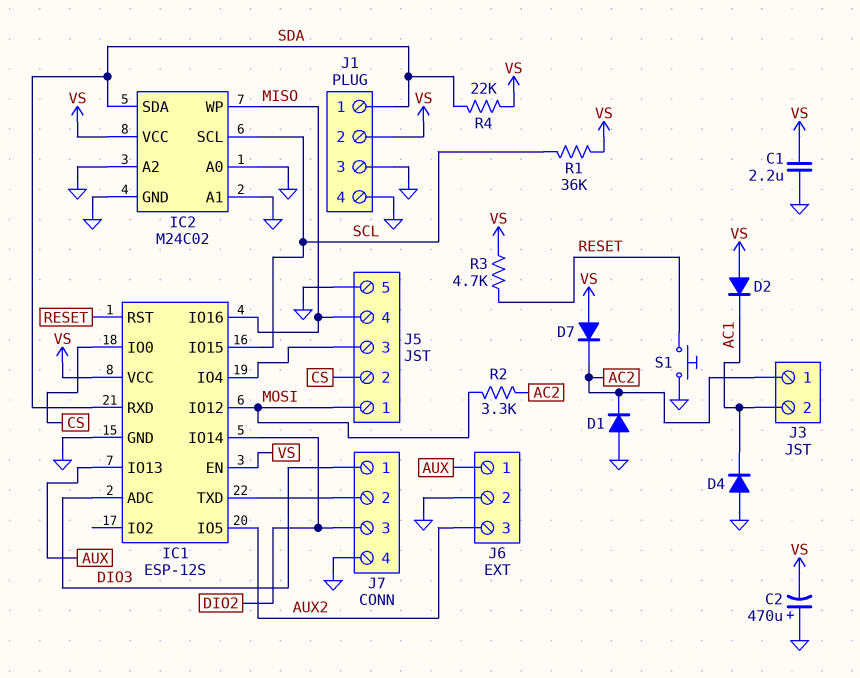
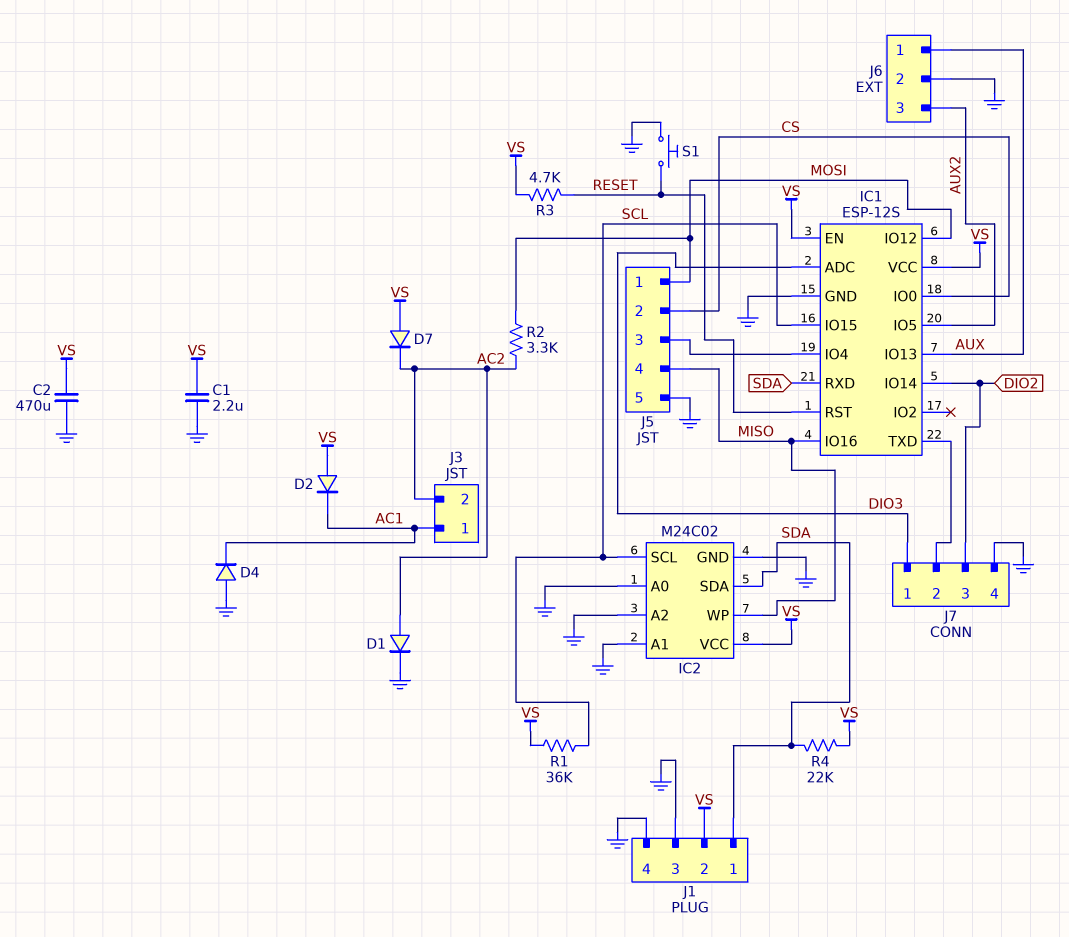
C2: 470uF (plus GND, minus VS) -> 470uF (GND, VS)
D1: diode (A GND, K AC2) -> diode (A AC2, K GND)
J3 pin 1: AC2 -> AC1
J3 pin 2: AC1 -> AC2

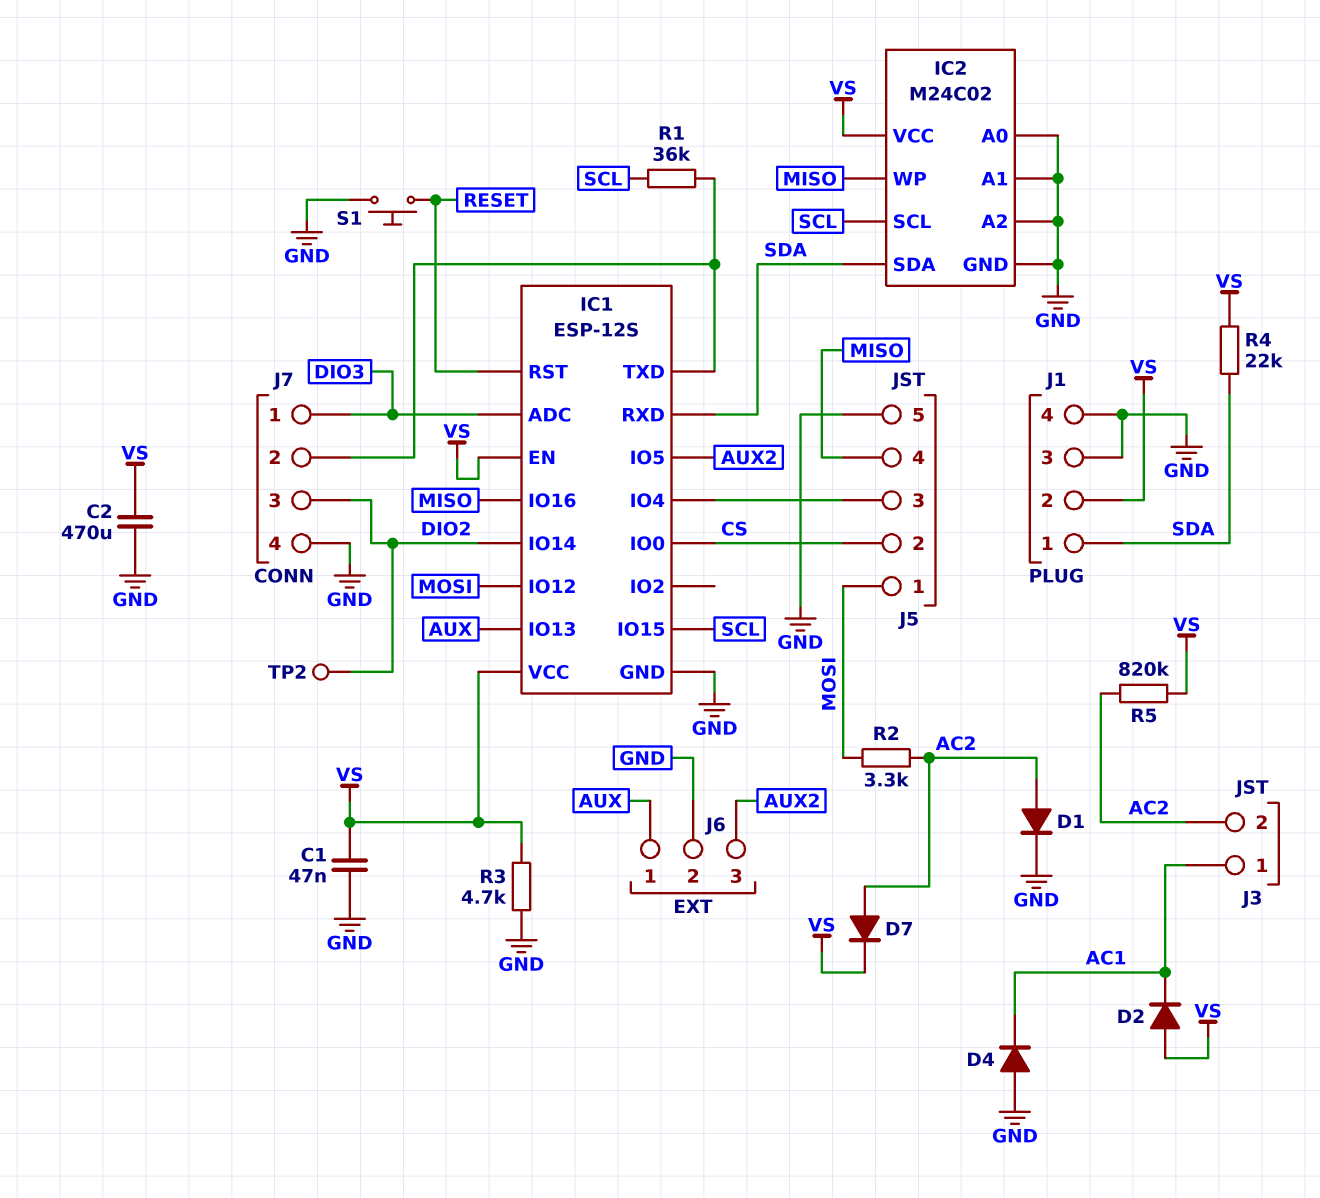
C1: 2.2uF (GND, VS) -> 47nF (GND, VS)
D7: diode (A VS, K AC2) -> diode (A AC2, K VS)
R1: 36k (SCL, VS) -> 36k (IC1/TXD, SCL)
R3: 4.7k (RESET, VS) -> 4.7k (GND, VS)
R5: none -> 820k (AC2, VS)
TP2: none -> test point (DIO2)

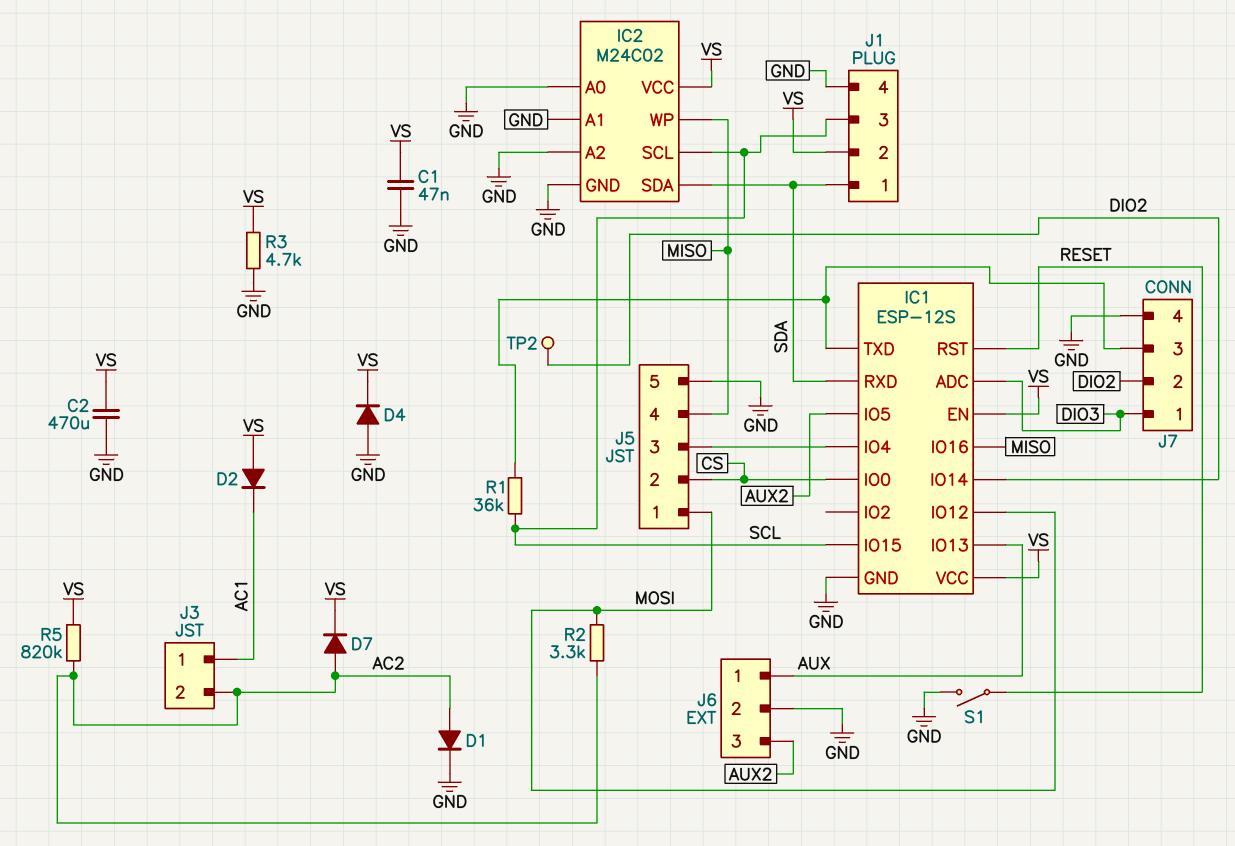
D4: diode (A GND, K AC1) -> diode (A GND, K VS)
J1 pin 3: GND -> SCL
J7 pin 2: IC1/TXD -> DIO2
J7 pin 3: DIO2 -> IC1/TXD
R4: 22k (SDA, VS) -> none
S1: button (GND, RESET) -> switch (GND, RESET)

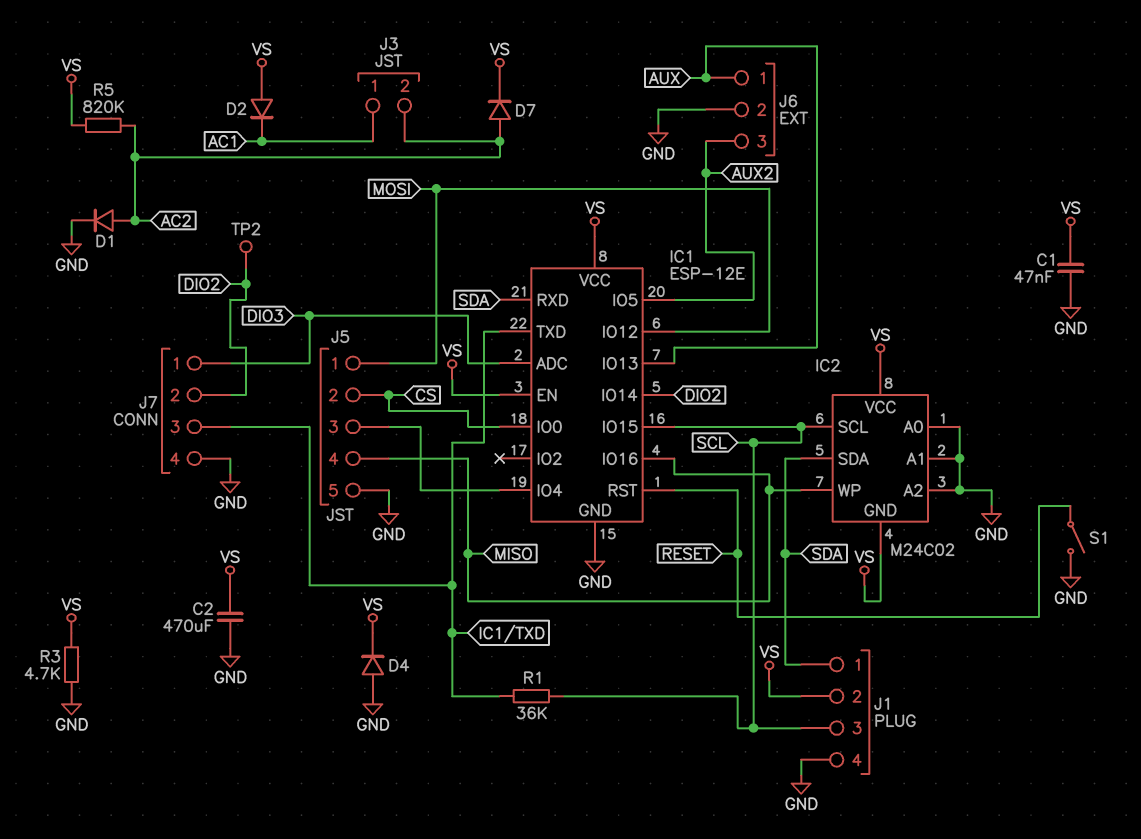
IC1: ESP-12S -> ESP-12E
IC2 pin GND: GND -> VS
R2: 3.3k (AC2, MOSI) -> none

